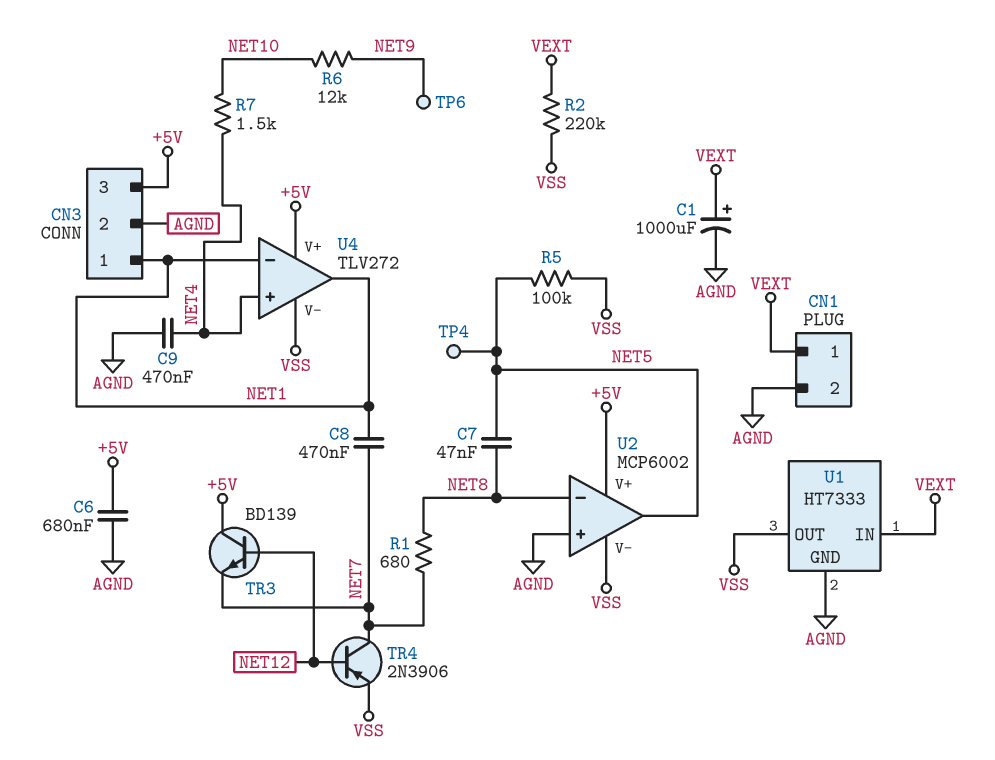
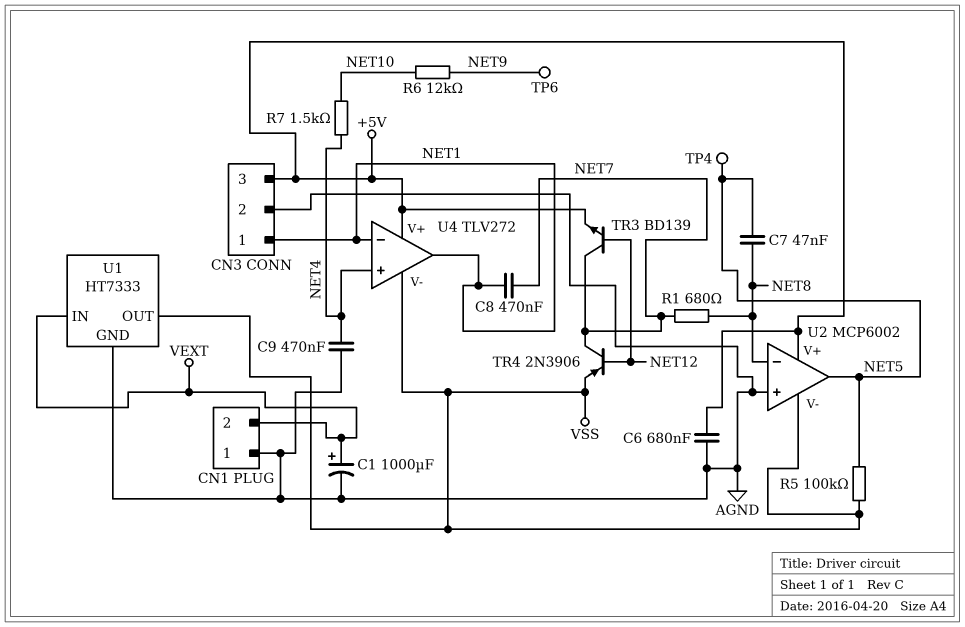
CN1 pin 1: VEXT -> AGND
CN1 pin 2: AGND -> VEXT
R2: 220k (VEXT, VSS) -> none
TR3: NPN BD139 (B NET12, C +5V, E NET7) -> NPN BD139 (B NET12, C NET7, E +5V)

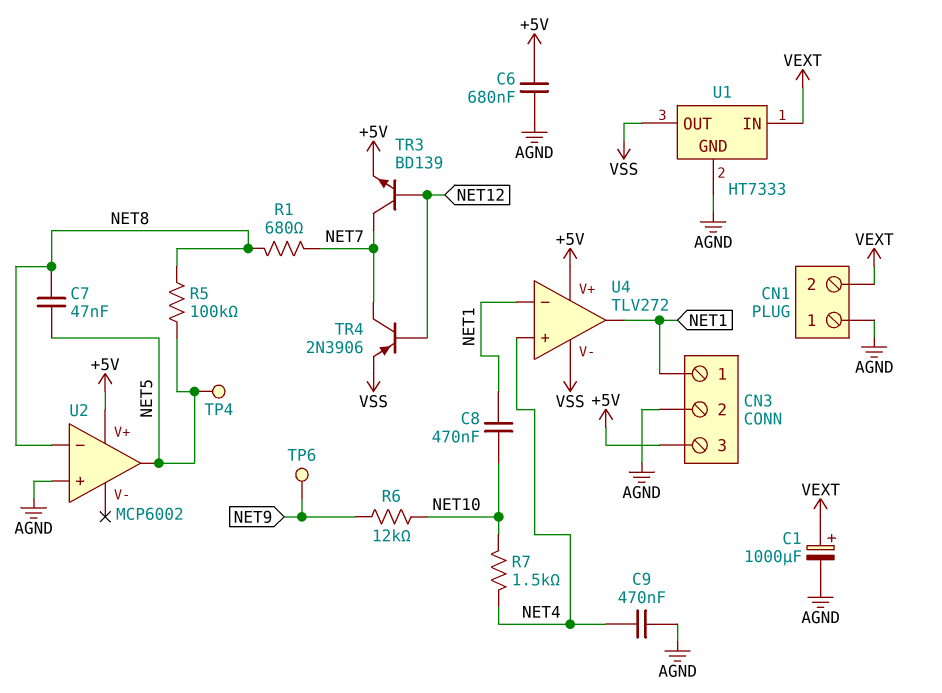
C8: 470nF (NET1, NET7) -> 470nF (NET1, NET10)
R5: 100k (NET5, VSS) -> 100k (NET5, NET8)
U2 pin V-: VSS -> none

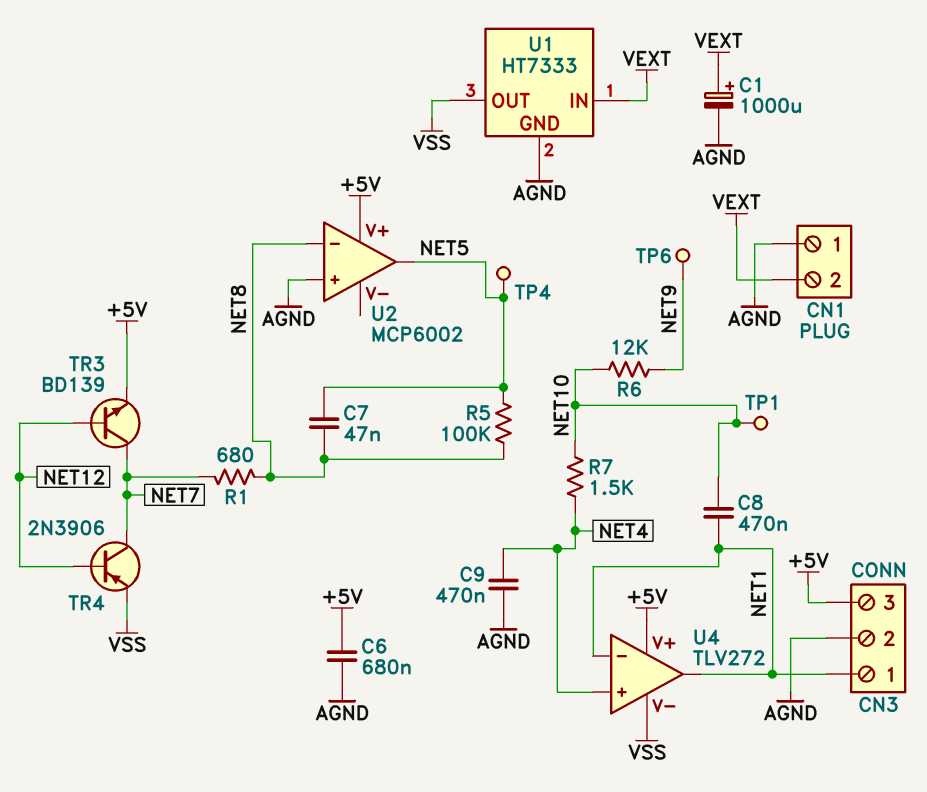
TP1: none -> test point (NET10)

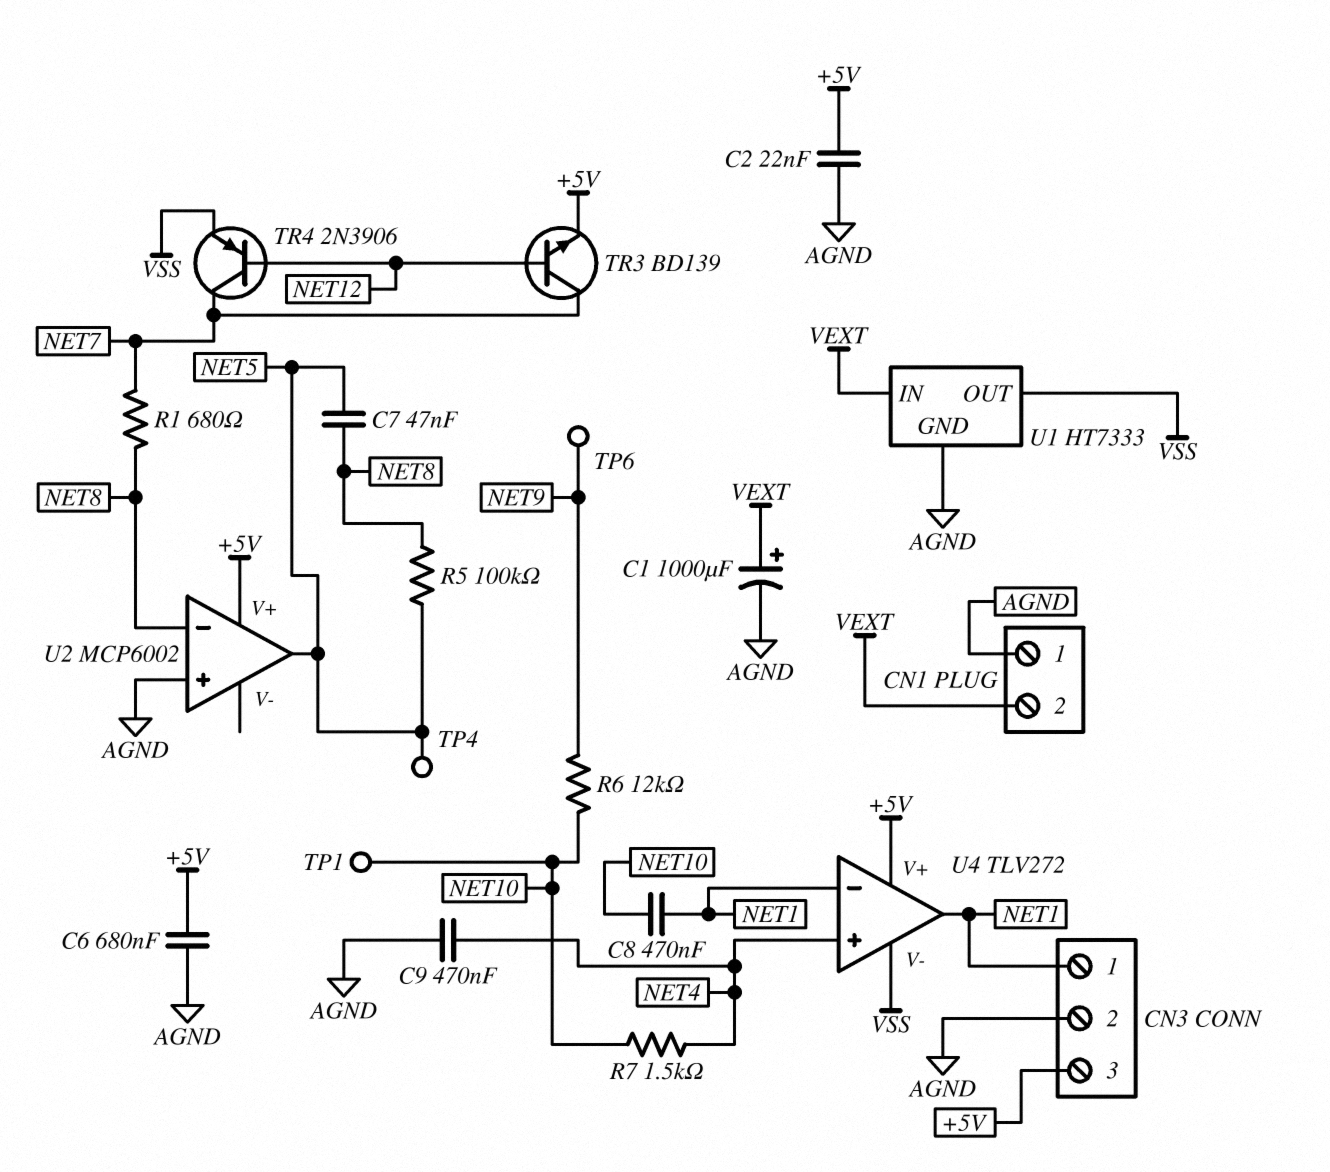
C2: none -> 22nF (+5V, AGND)

